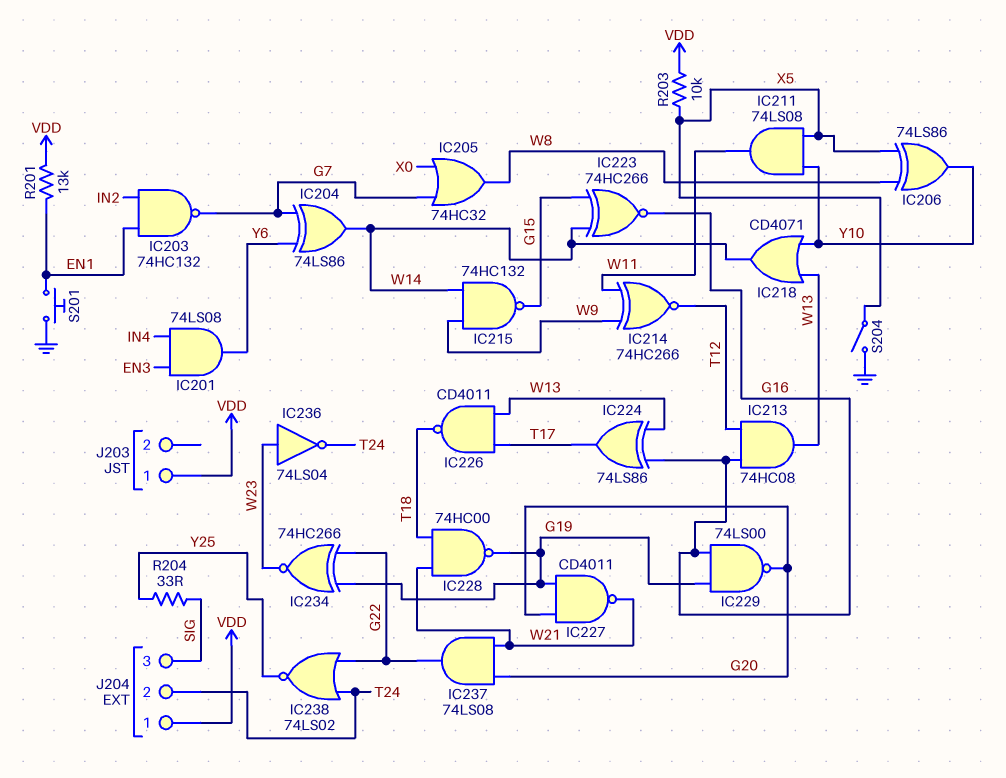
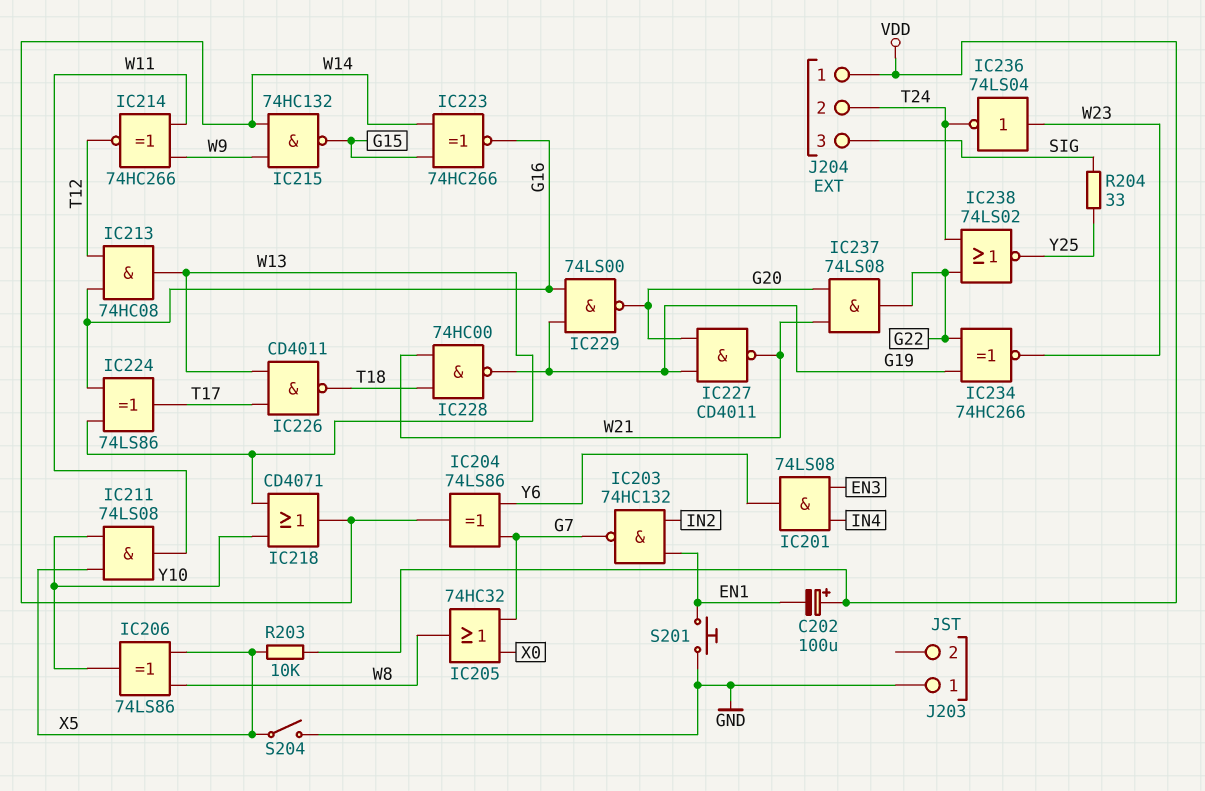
C202: none -> 100uF (plus VDD, minus EN1)
J203 pin 1: VDD -> GND
R201: 13k (EN1, VDD) -> none

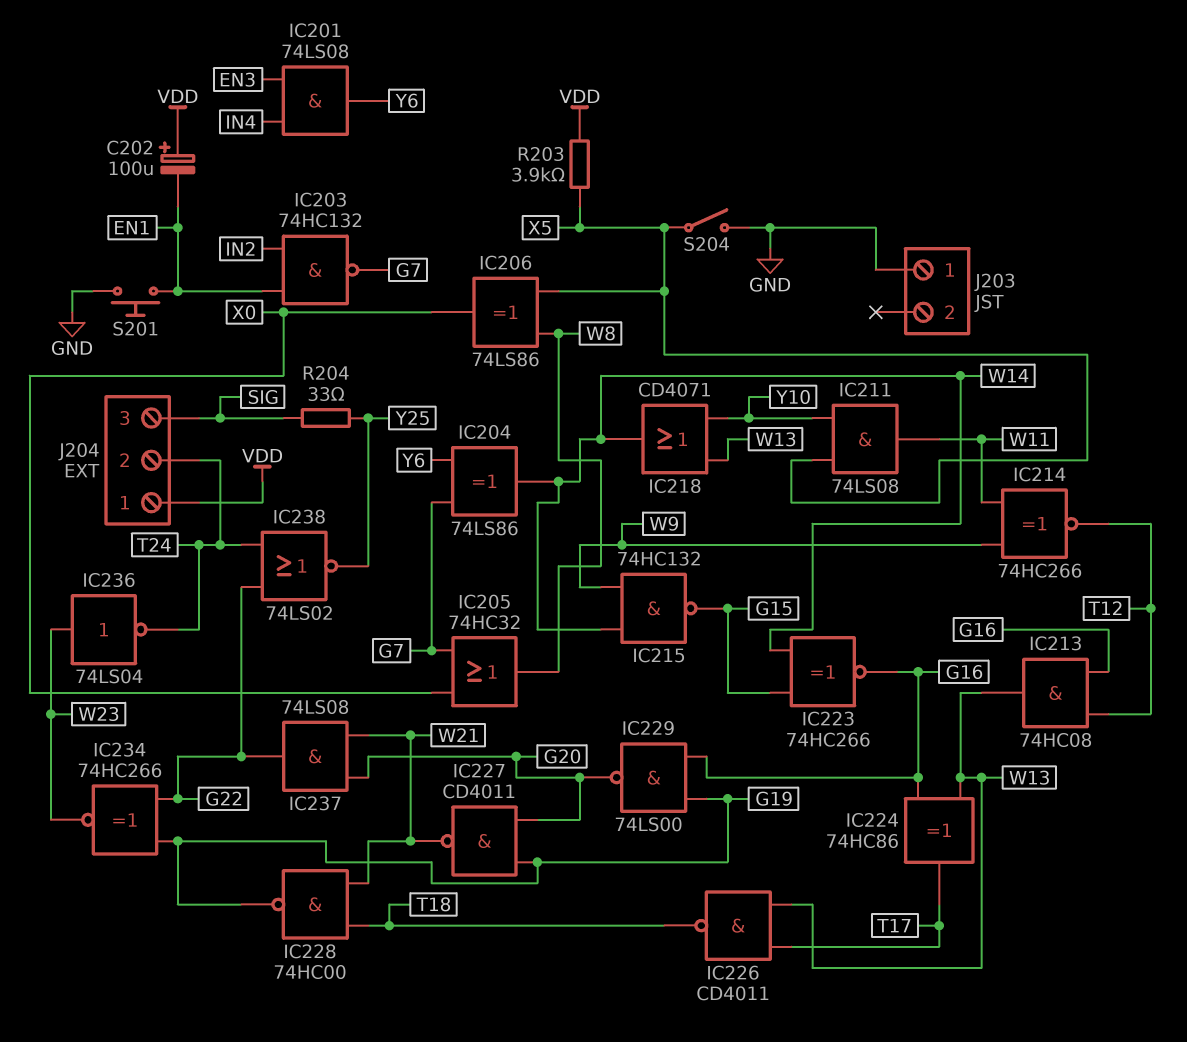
IC206: XOR 74LS86 (in W8, in X5, out Y10) -> XOR 74LS86 (in W8, in X5, out X0)
IC224: XOR 74LS86 (in G16, in W13, out T17) -> XOR 74HC86 (in G16, in W13, out T17)
R203: 10k (VDD, X5) -> 3.9k (VDD, X5)

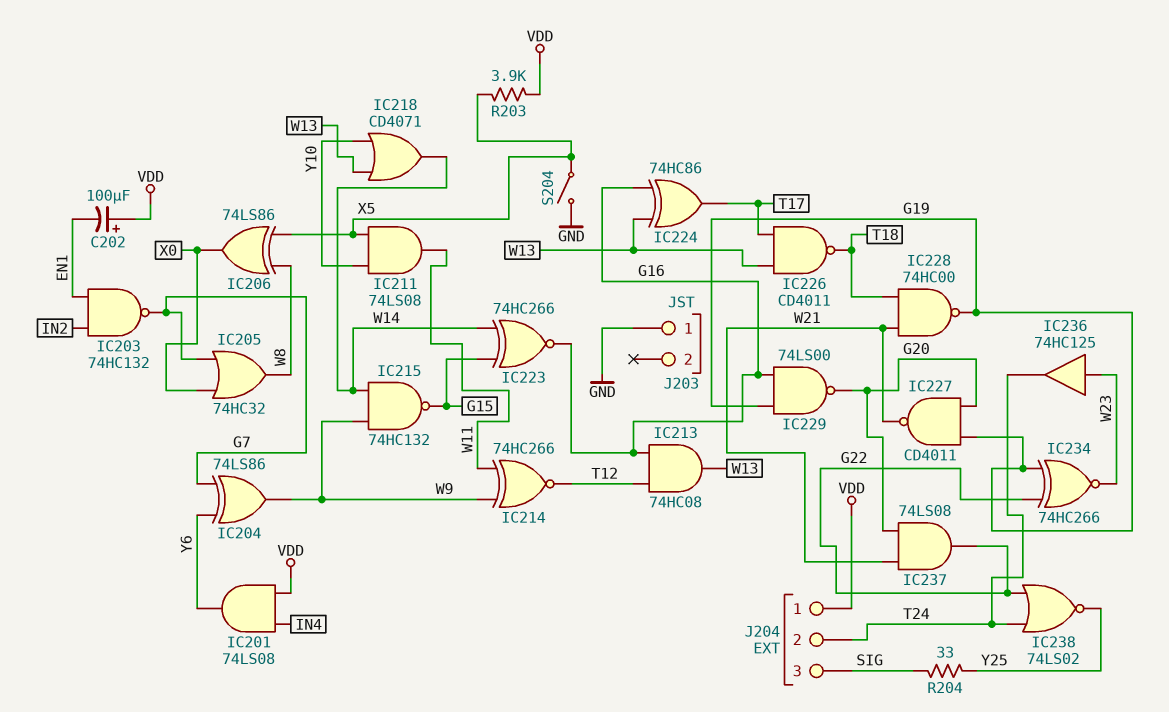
IC201: AND 74LS08 (in EN3, in IN4, out Y6) -> AND 74LS08 (in IN4, in VDD, out Y6)
IC204: XOR 74LS86 (in G7, in Y6, out W14) -> XOR 74LS86 (in G7, in Y6, out W9)
IC236: NOT 74LS04 (in W23, out T24) -> buffer 74HC125 (in W23, out T24)
S201: button (EN1, GND) -> none

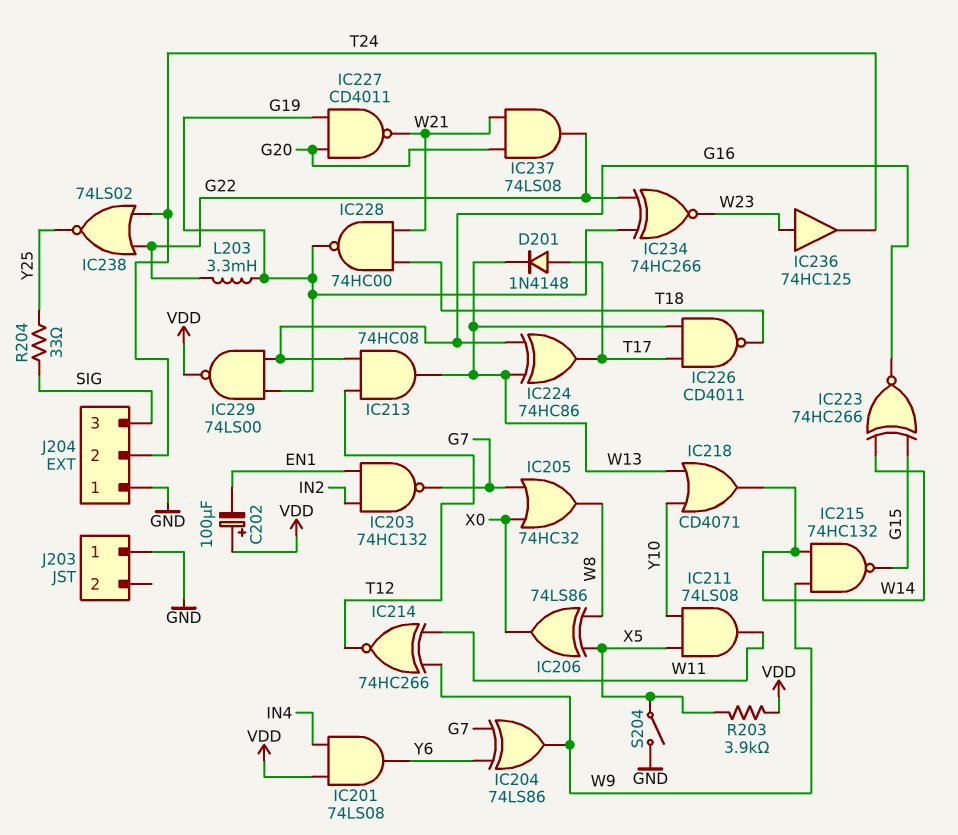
D201: none -> diode 1N4148 (A T17, K W13)
IC229: NAND 74LS00 (in G16, in G19, out G20) -> NAND 74LS00 (in G16, in G19, out VDD)
J204 pin 1: VDD -> GND
L203: none -> 3.3mH (G19, G22)

